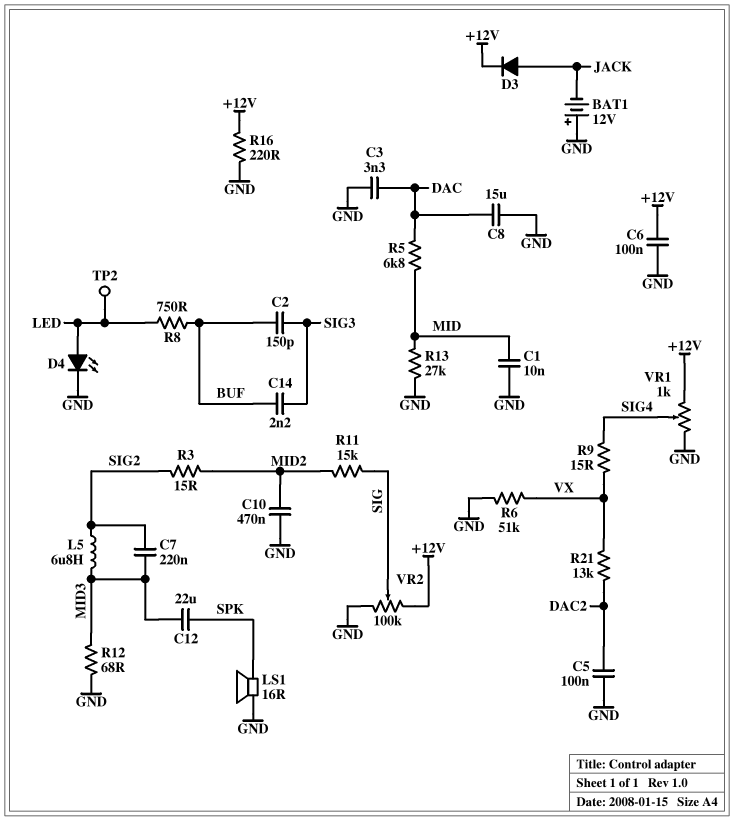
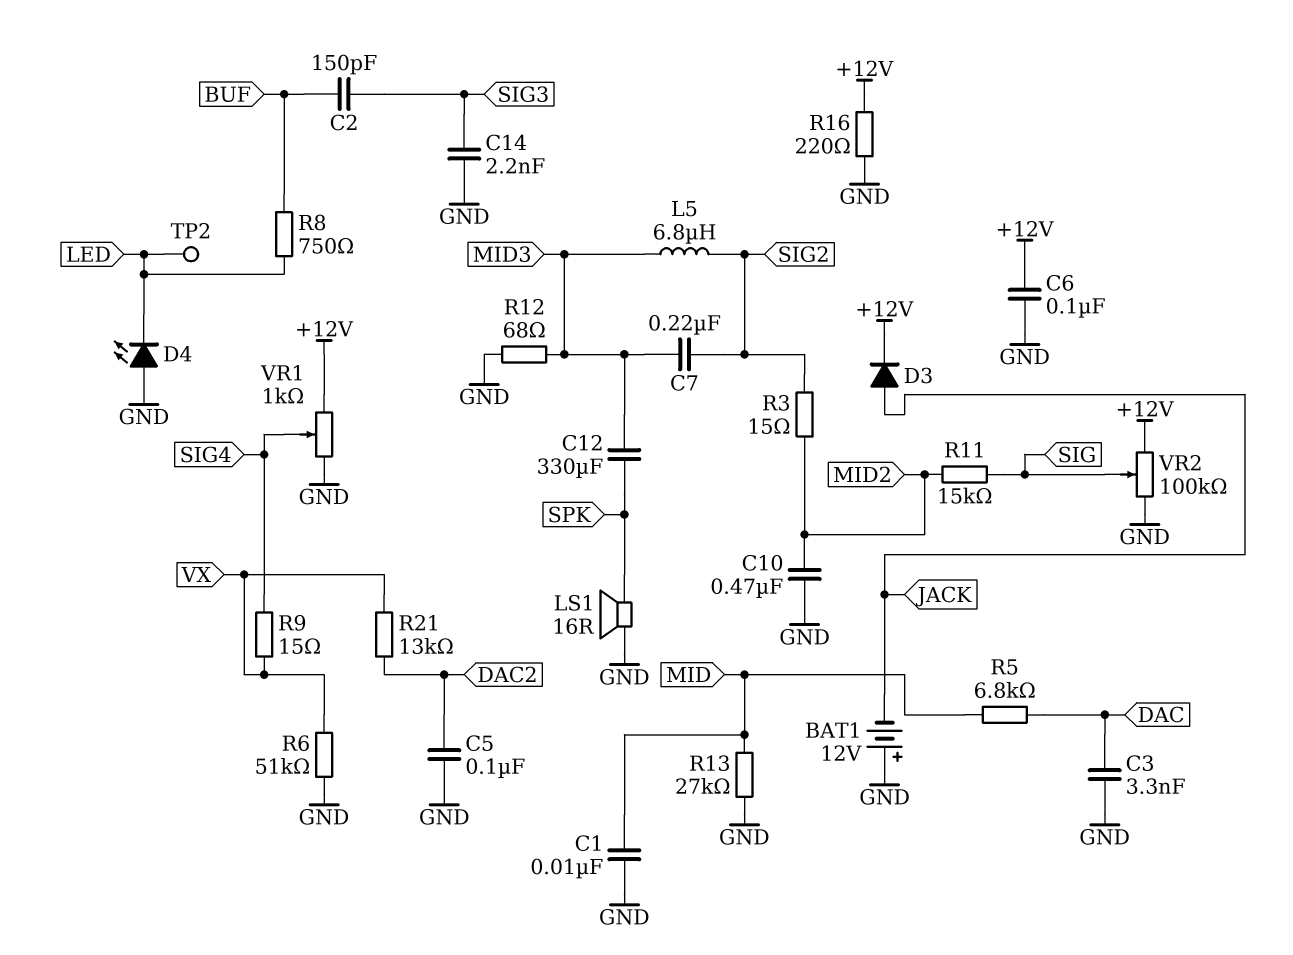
C8: 15uF (DAC, GND) -> none
C12: 22uF (MID3, SPK) -> 330uF (MID3, SPK)
C14: 2.2nF (BUF, SIG3) -> 2.2nF (GND, SIG3)
D4: LED (A LED, K GND) -> LED (A GND, K LED)

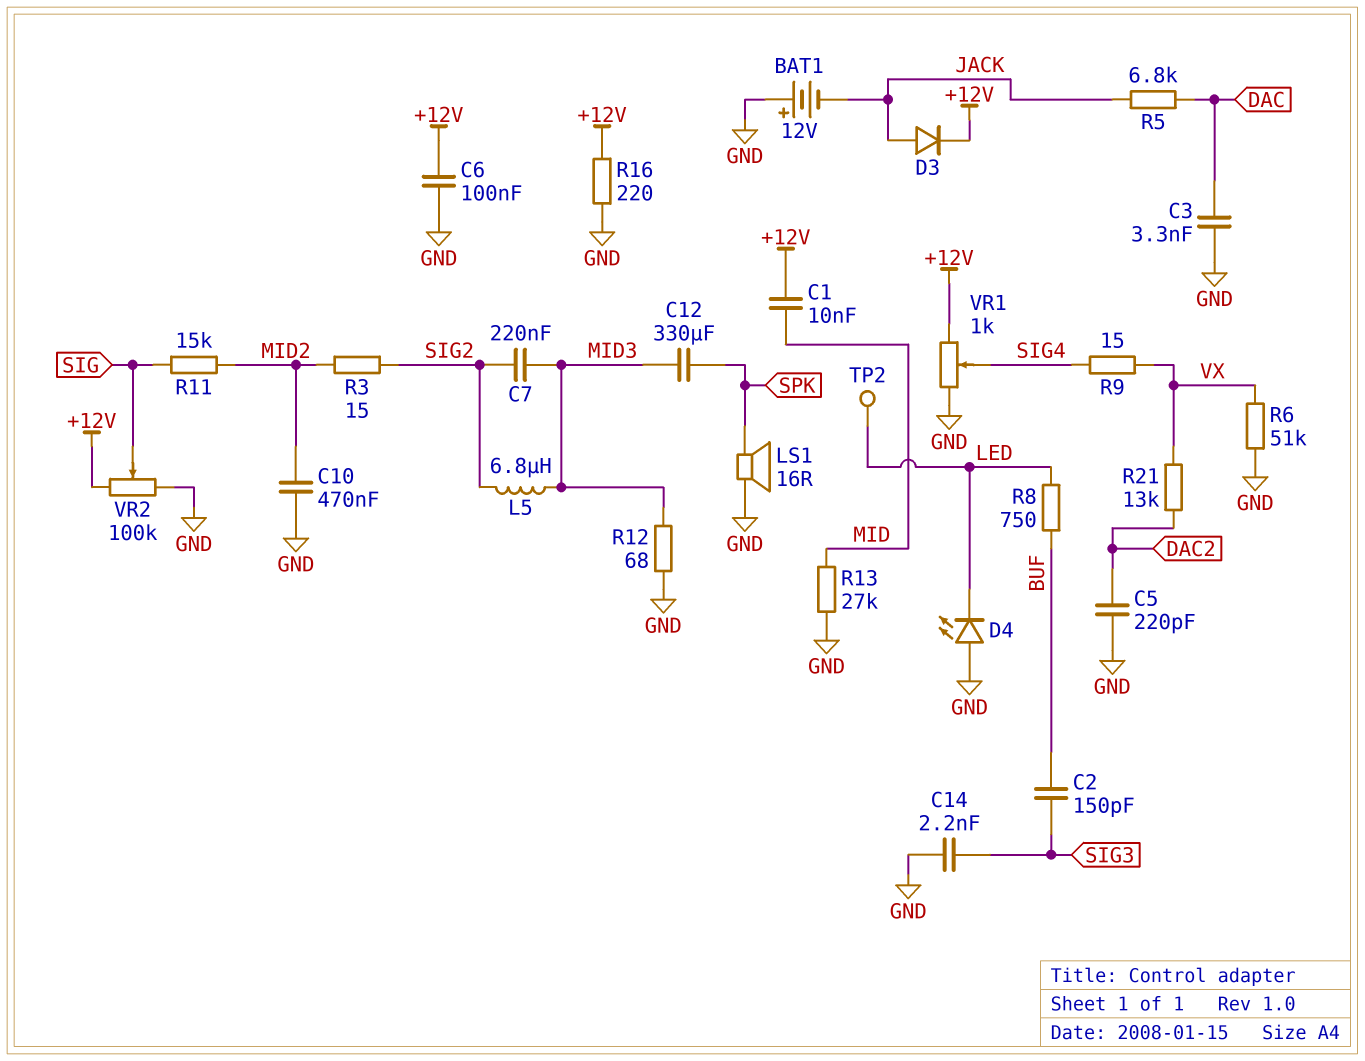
C1: 10nF (GND, MID) -> 10nF (+12V, MID)
C5: 100nF (DAC2, GND) -> 220pF (DAC2, GND)
R5: 6.8k (DAC, MID) -> 6.8k (DAC, JACK)

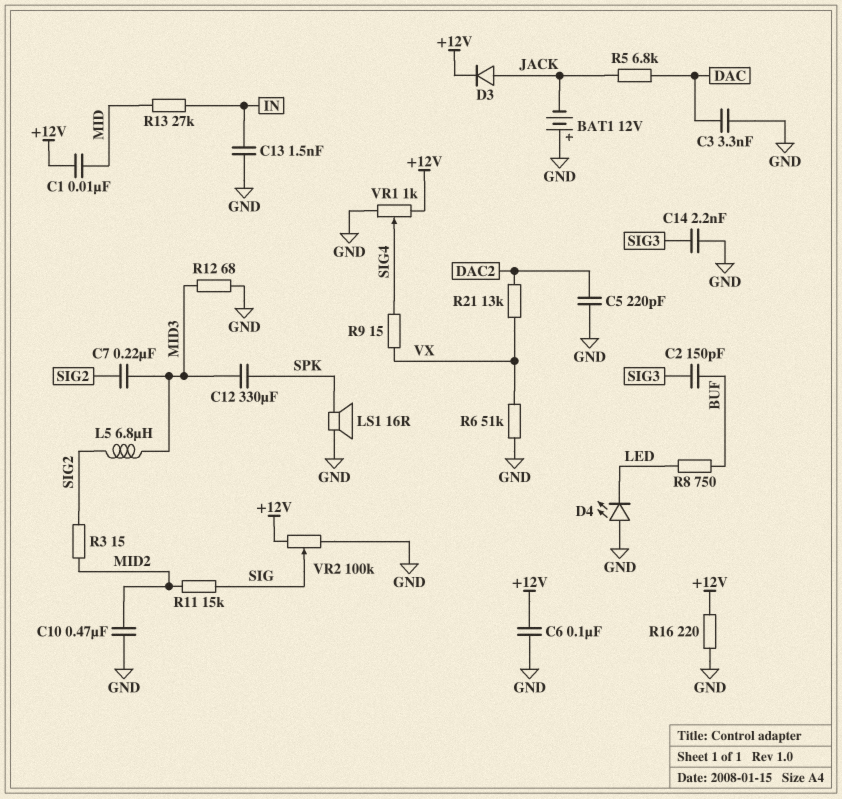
C13: none -> 1.5nF (GND, IN)
R13: 27k (GND, MID) -> 27k (IN, MID)
TP2: test point (LED) -> none

